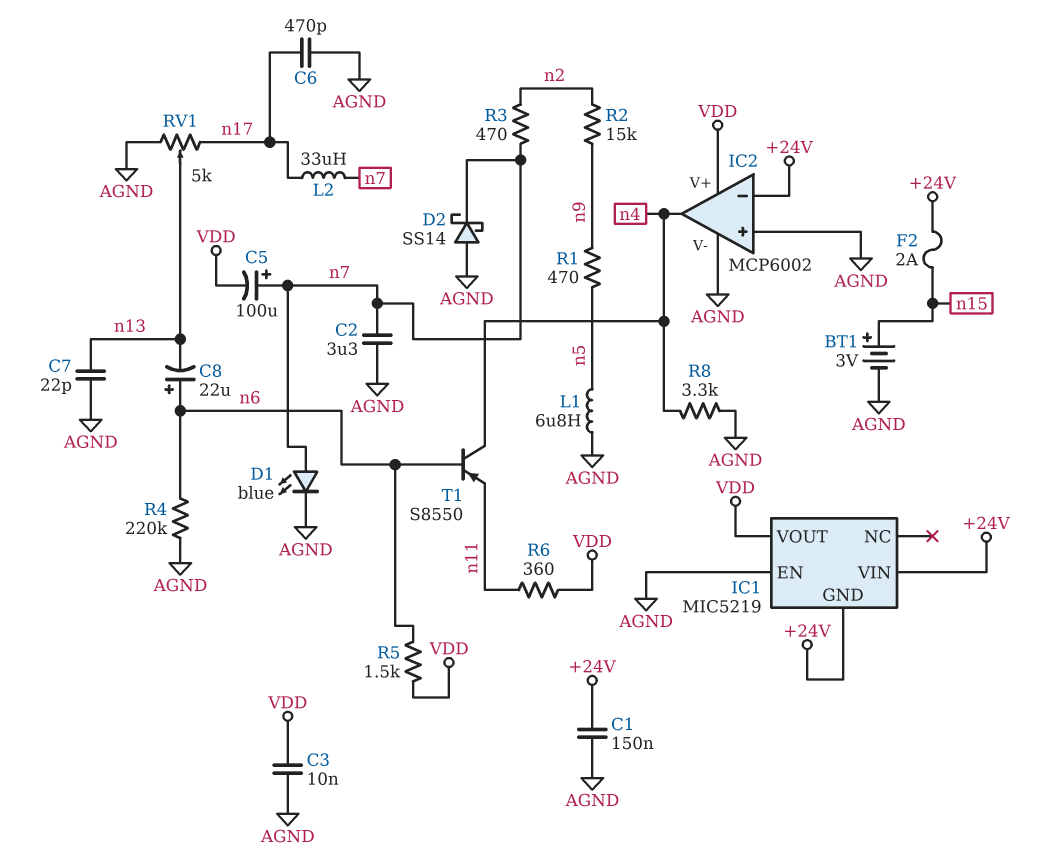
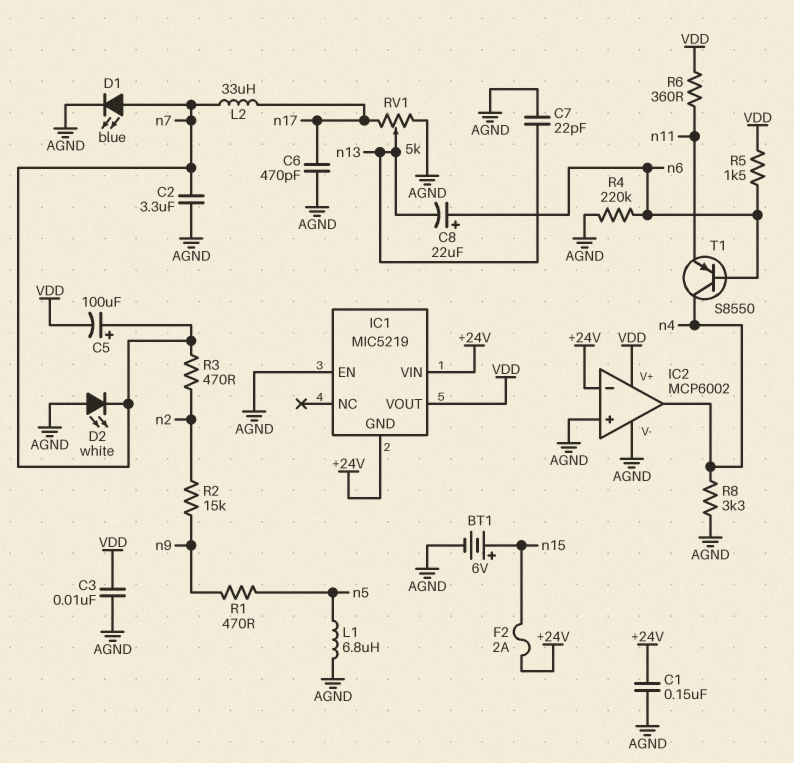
BT1: 3V (plus n15, minus AGND) -> 6V (plus n15, minus AGND)
D2: schottky SS14 (A AGND, K n7) -> LED white (A AGND, K n7)

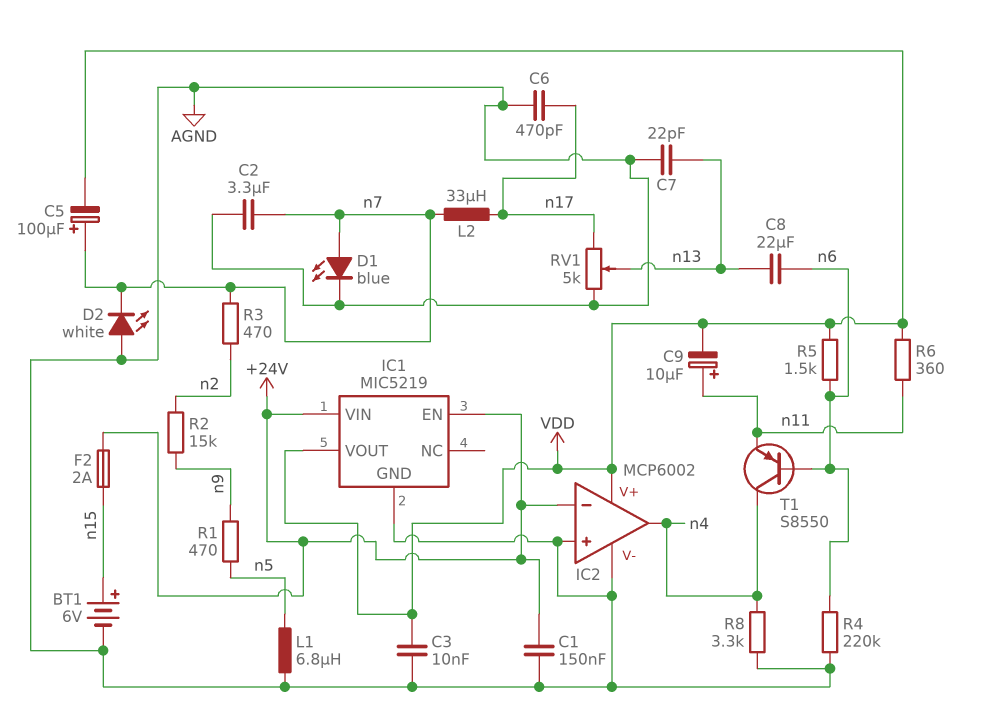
C8: 22uF (plus n6, minus n13) -> 22uF (n6, n13)
C9: none -> 10uF (plus n11, minus VDD)
IC1 pin EN: AGND -> +24V
IC1 pin GND: +24V -> AGND

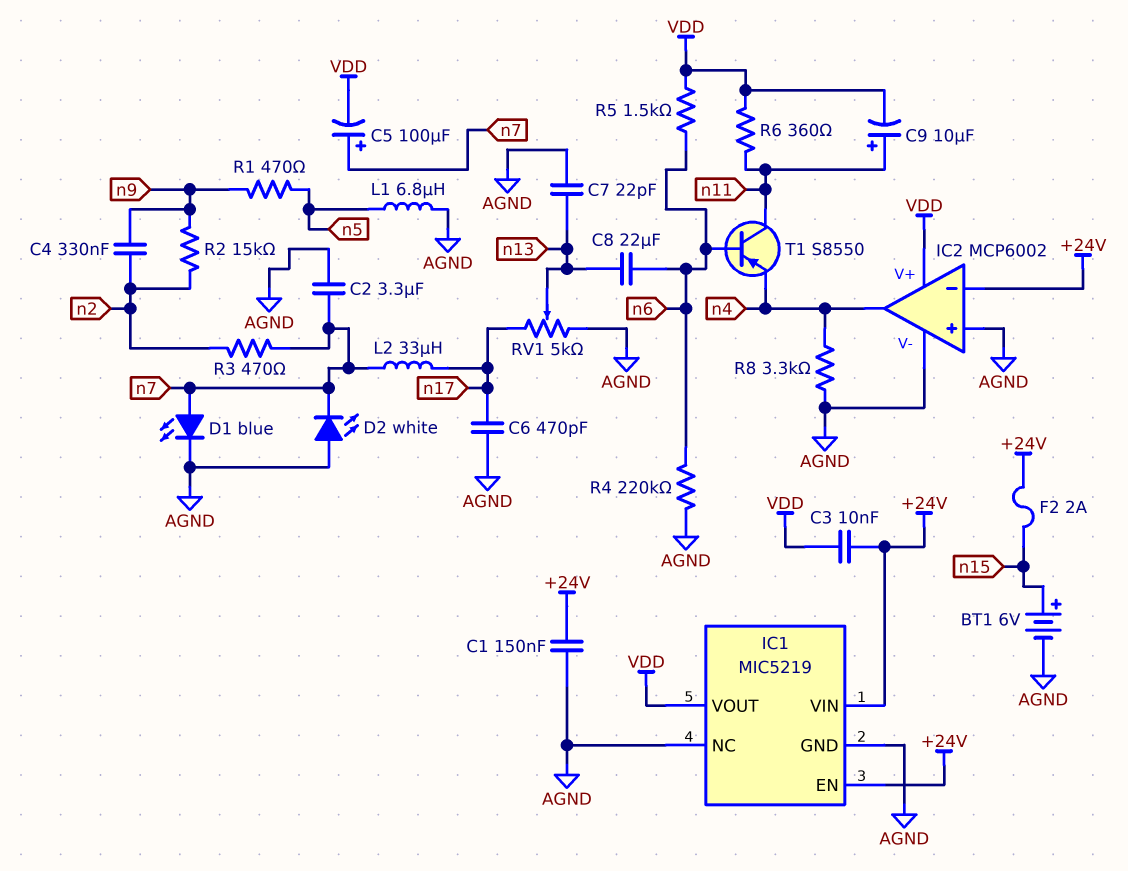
C3: 10nF (AGND, VDD) -> 10nF (+24V, VDD)
C4: none -> 330nF (n2, n9)
IC1 pin NC: none -> AGND
T1: PNP S8550 (B n6, C n4, E n11) -> PNP S8550 (B n6, C n11, E n4)

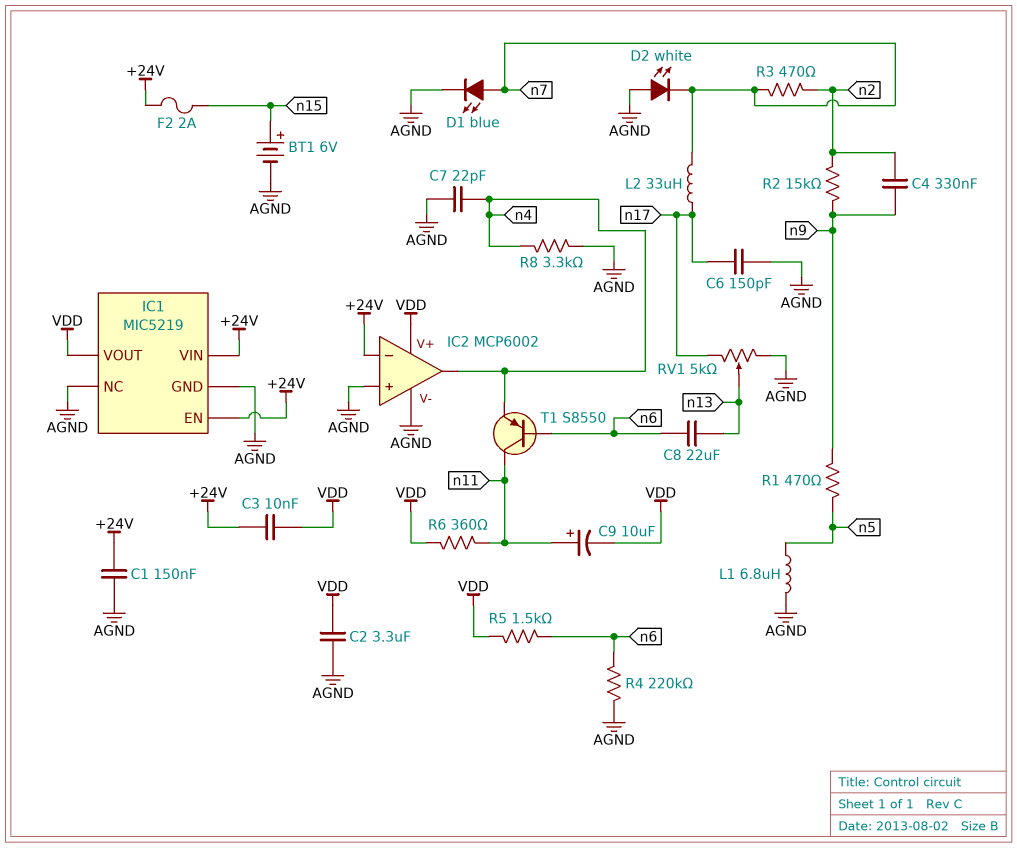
C2: 3.3uF (AGND, n7) -> 3.3uF (AGND, VDD)
C5: 100uF (plus n7, minus VDD) -> none
C6: 470pF (AGND, n17) -> 150pF (AGND, n17)
C7: 22pF (AGND, n13) -> 22pF (AGND, n4)

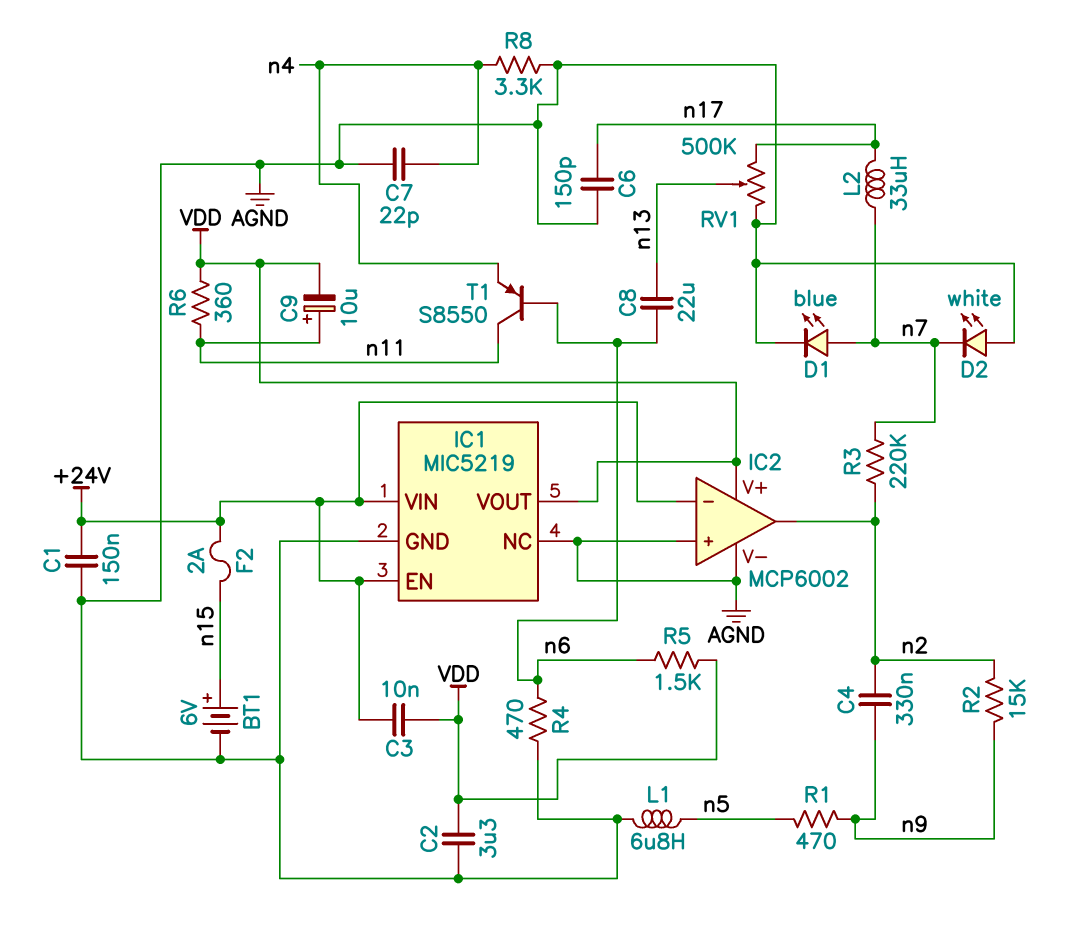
IC2 pin out: n4 -> n2
R3: 470 (n2, n7) -> 220k (n2, n7)
R4: 220k (AGND, n6) -> 470 (AGND, n6)
RV1: 5k (AGND, n17, wiper n13) -> 500k (AGND, n17, wiper n13)

